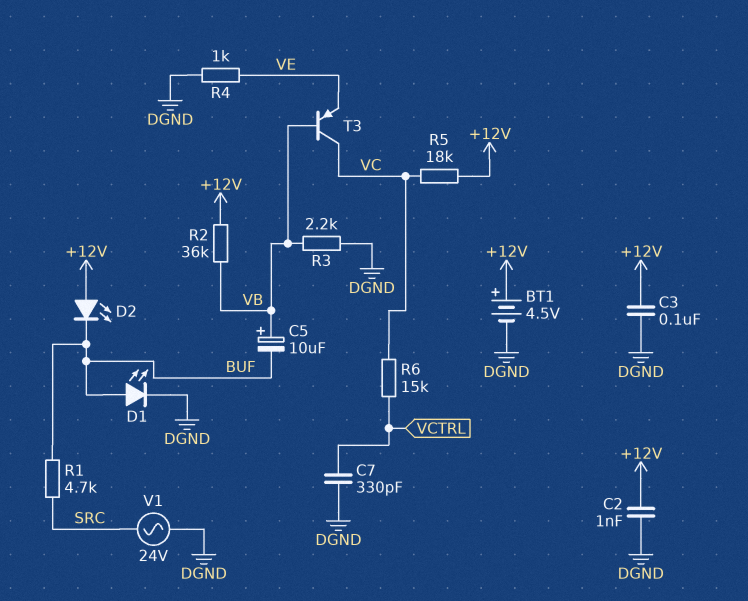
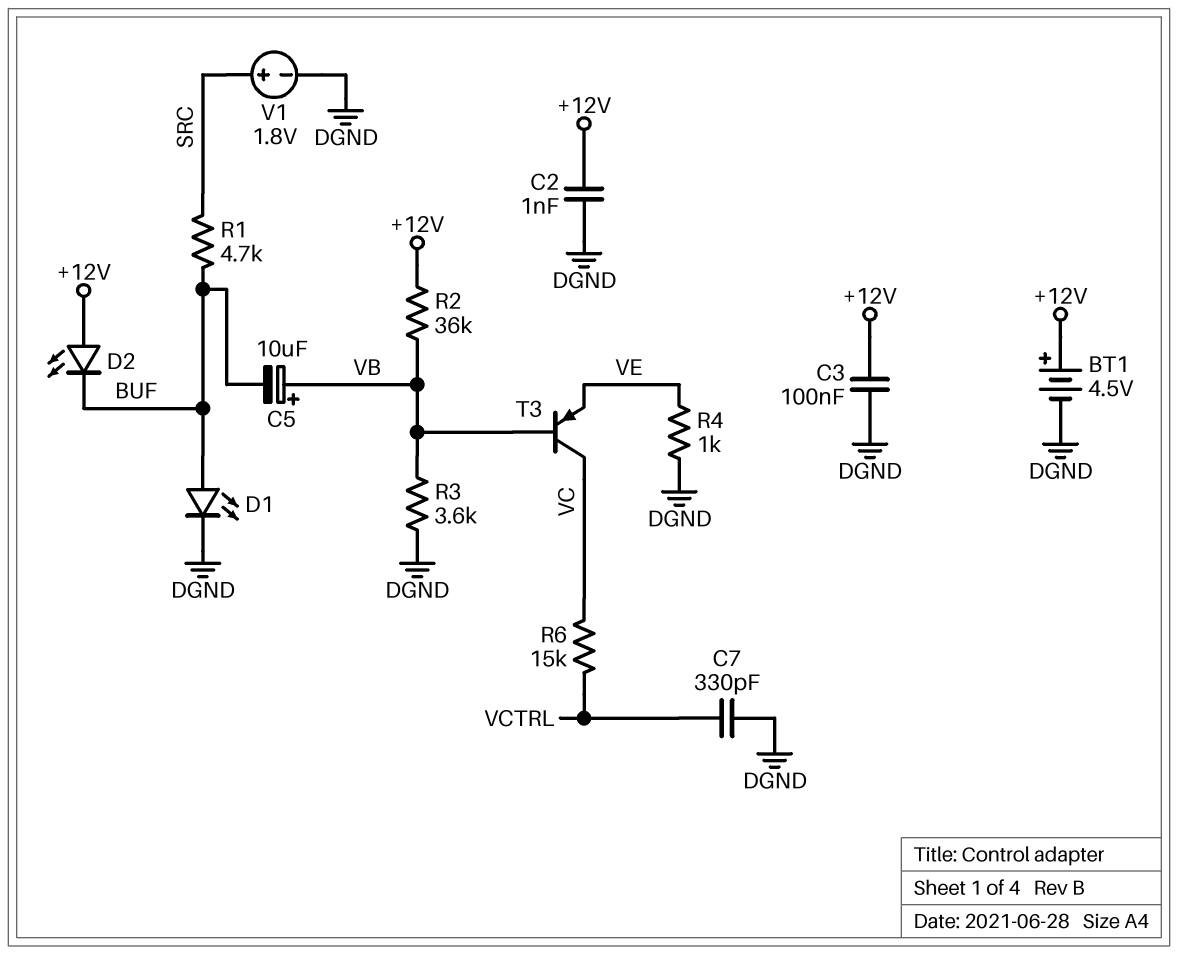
R3: 2.2k (DGND, VB) -> 3.6k (DGND, VB)
R5: 18k (+12V, VC) -> none
V1: AC 24V (DGND, SRC) -> 1.8V (plus SRC, minus DGND)

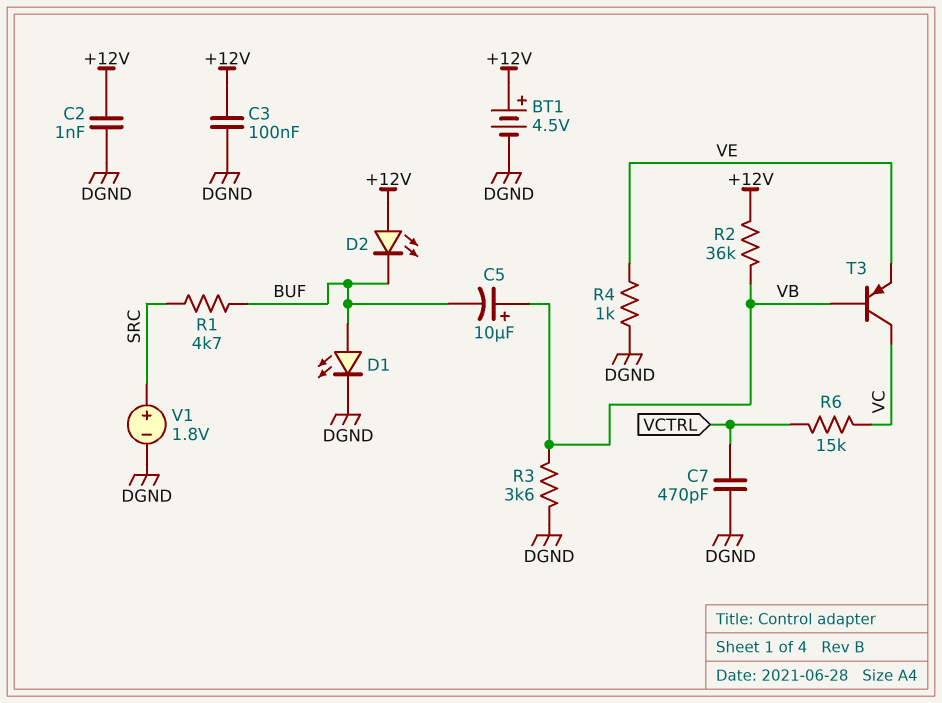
C7: 330pF (DGND, VCTRL) -> 470pF (DGND, VCTRL)

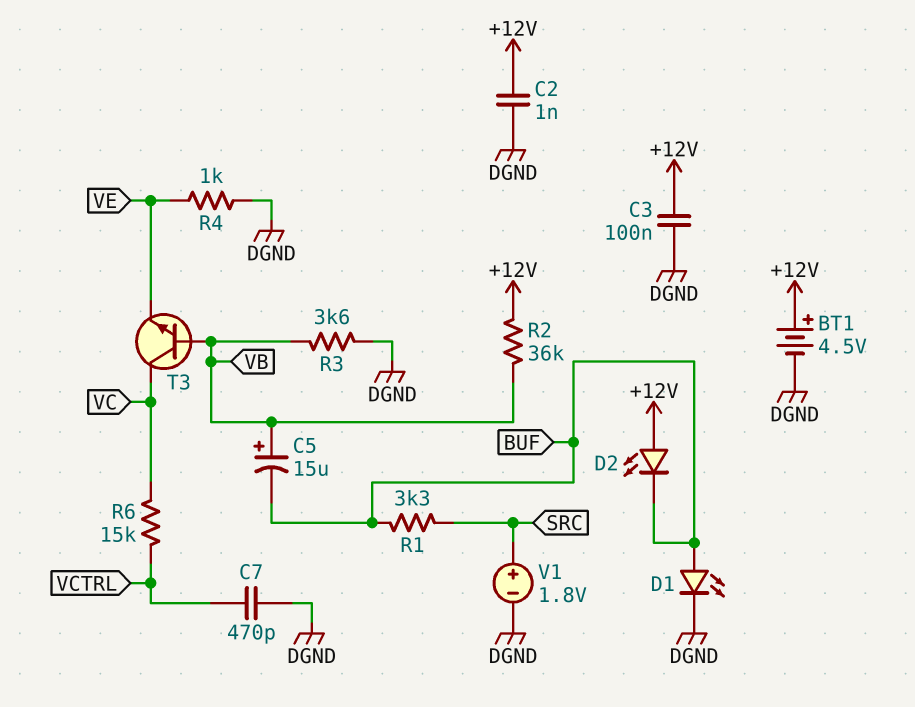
C5: 10uF (plus VB, minus BUF) -> 15uF (plus VB, minus BUF)
R1: 4.7k (BUF, SRC) -> 3.3k (BUF, SRC)
T3: PNP (B VB, C VC, E VE) -> NPN (B VB, C VC, E VE)

